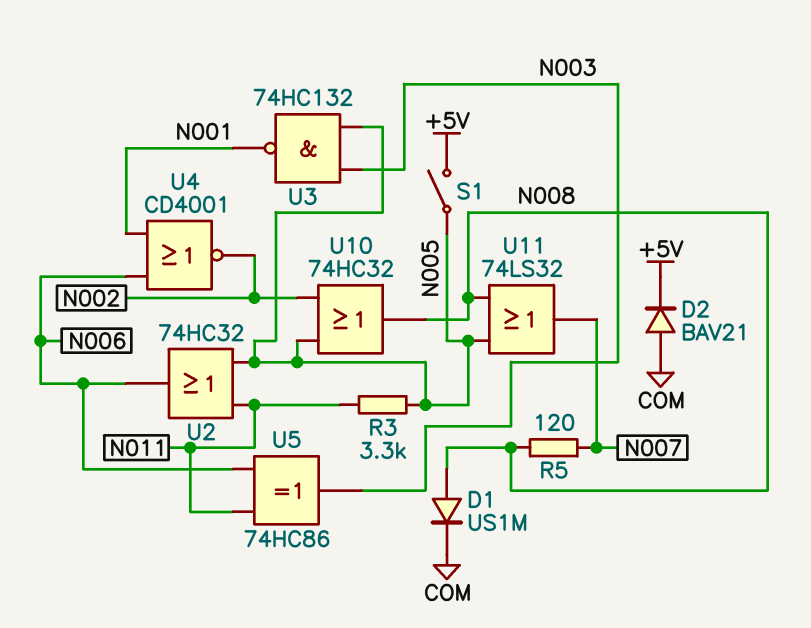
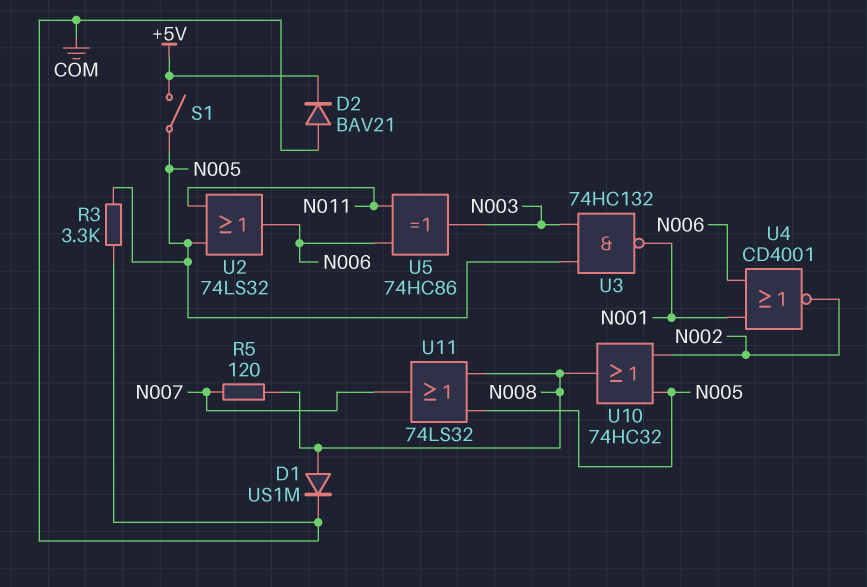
R3: 3.3k (N005, N011) -> 3.3k (COM, N005)
U2: OR 74HC32 (in N005, in N011, out N006) -> OR 74LS32 (in N005, in N011, out N006)

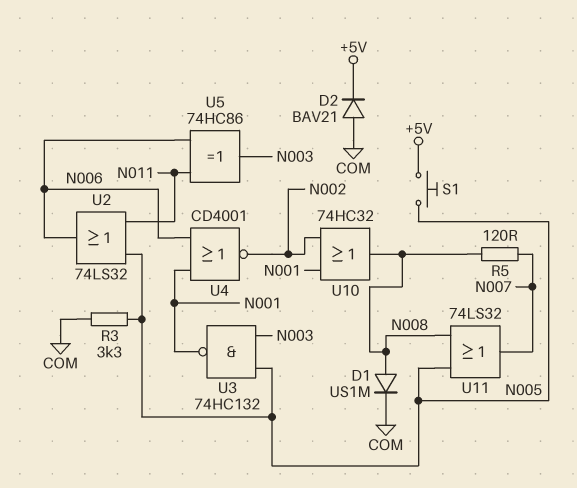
S1: switch (+5V, N005) -> button (+5V, N005)
U10: OR 74HC32 (in N002, in N005, out N008) -> OR 74HC32 (in N001, in N002, out N008)

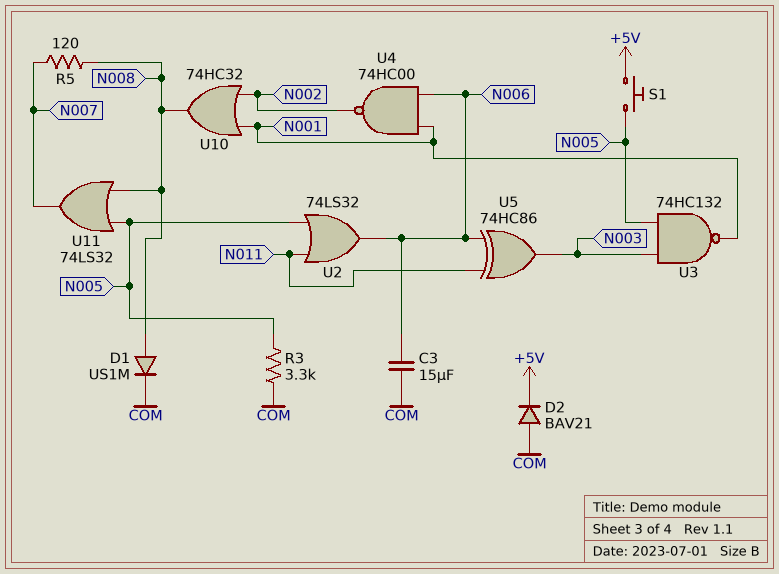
C3: none -> 15uF (COM, N006)
U4: NOR CD4001 (in N001, in N006, out N002) -> NAND 74HC00 (in N001, in N006, out N002)

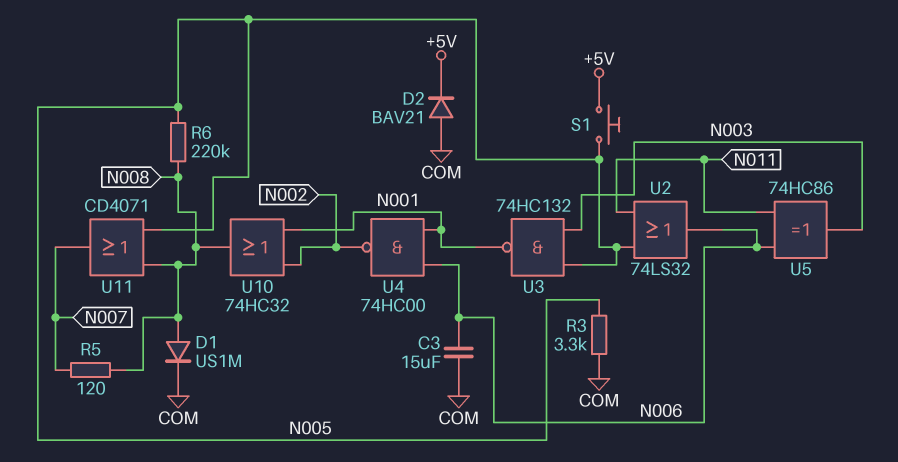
R6: none -> 220k (N005, N008)
U11: OR 74LS32 (in N005, in N008, out N007) -> OR CD4071 (in N005, in N008, out N007)

